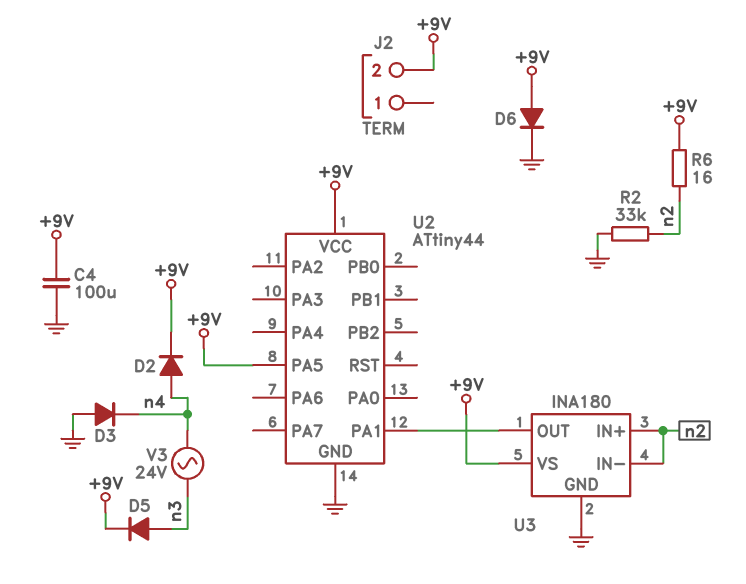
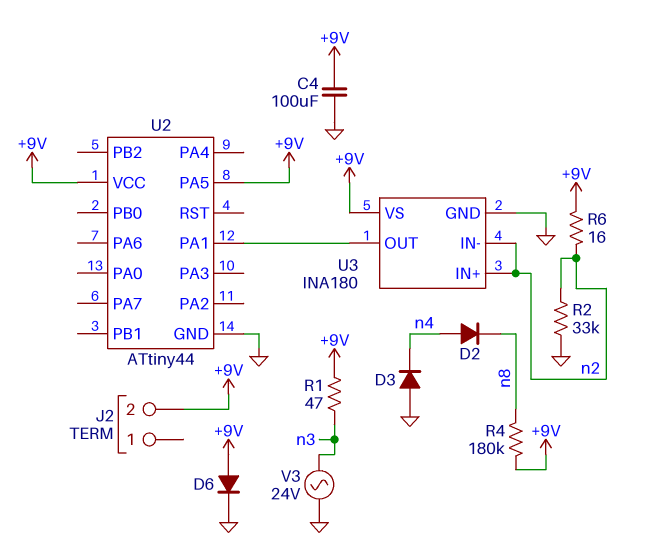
D2: diode (A n4, K +9V) -> diode (A n4, K n8)
D5: diode (A n3, K +9V) -> none
R1: none -> 47 (+9V, n3)
R4: none -> 180k (+9V, n8)
V3: AC 24V (n3, n4) -> AC 24V (GND, n3)

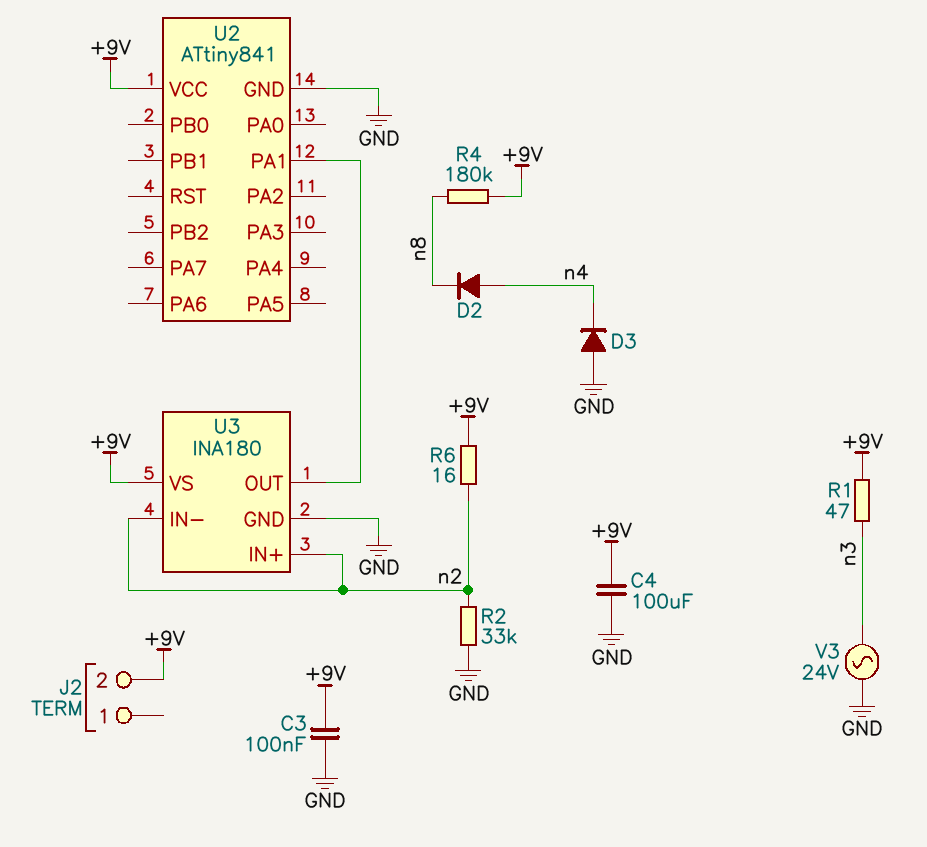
C3: none -> 100nF (+9V, GND)
D6: diode (A +9V, K GND) -> none
U2: ATtiny44 -> ATtiny841
U2 pin PA5: +9V -> none

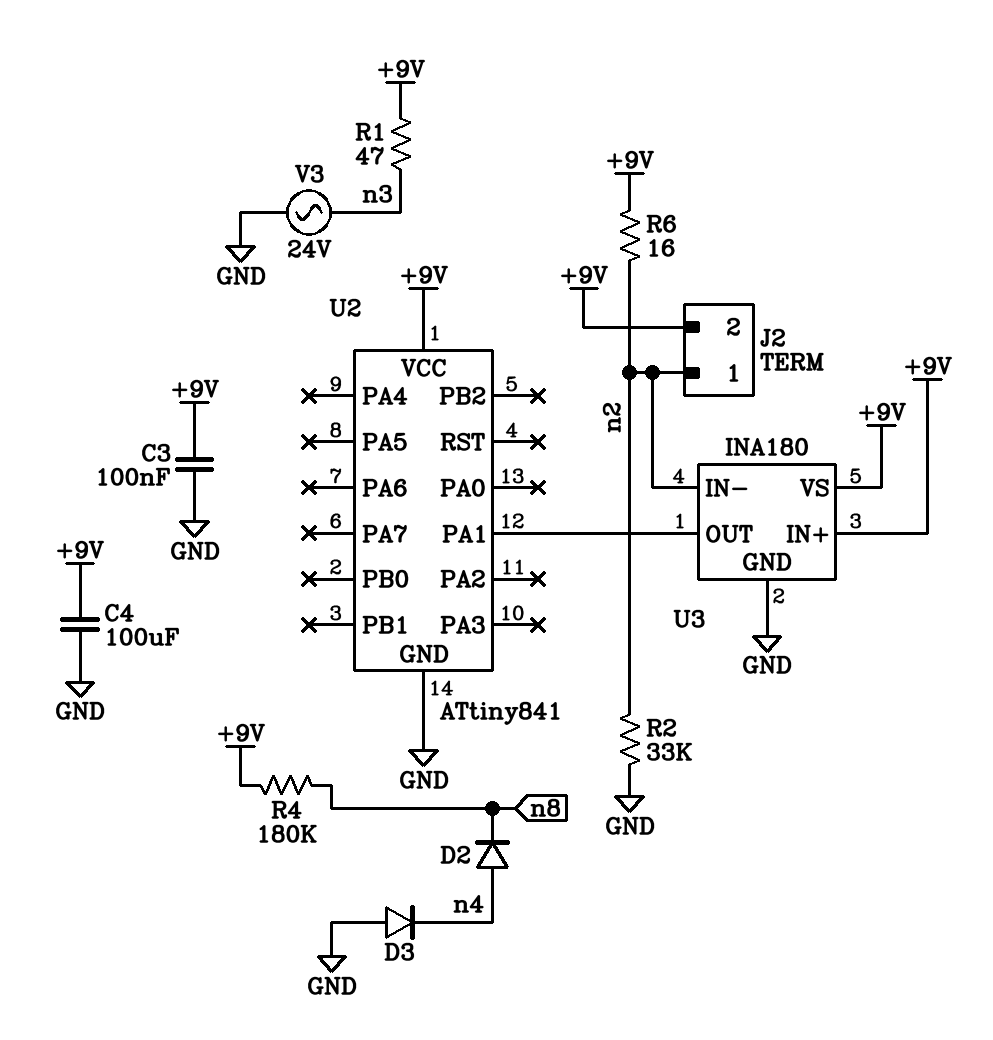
J2 pin 1: none -> n2
U3 pin IN+: n2 -> +9V

